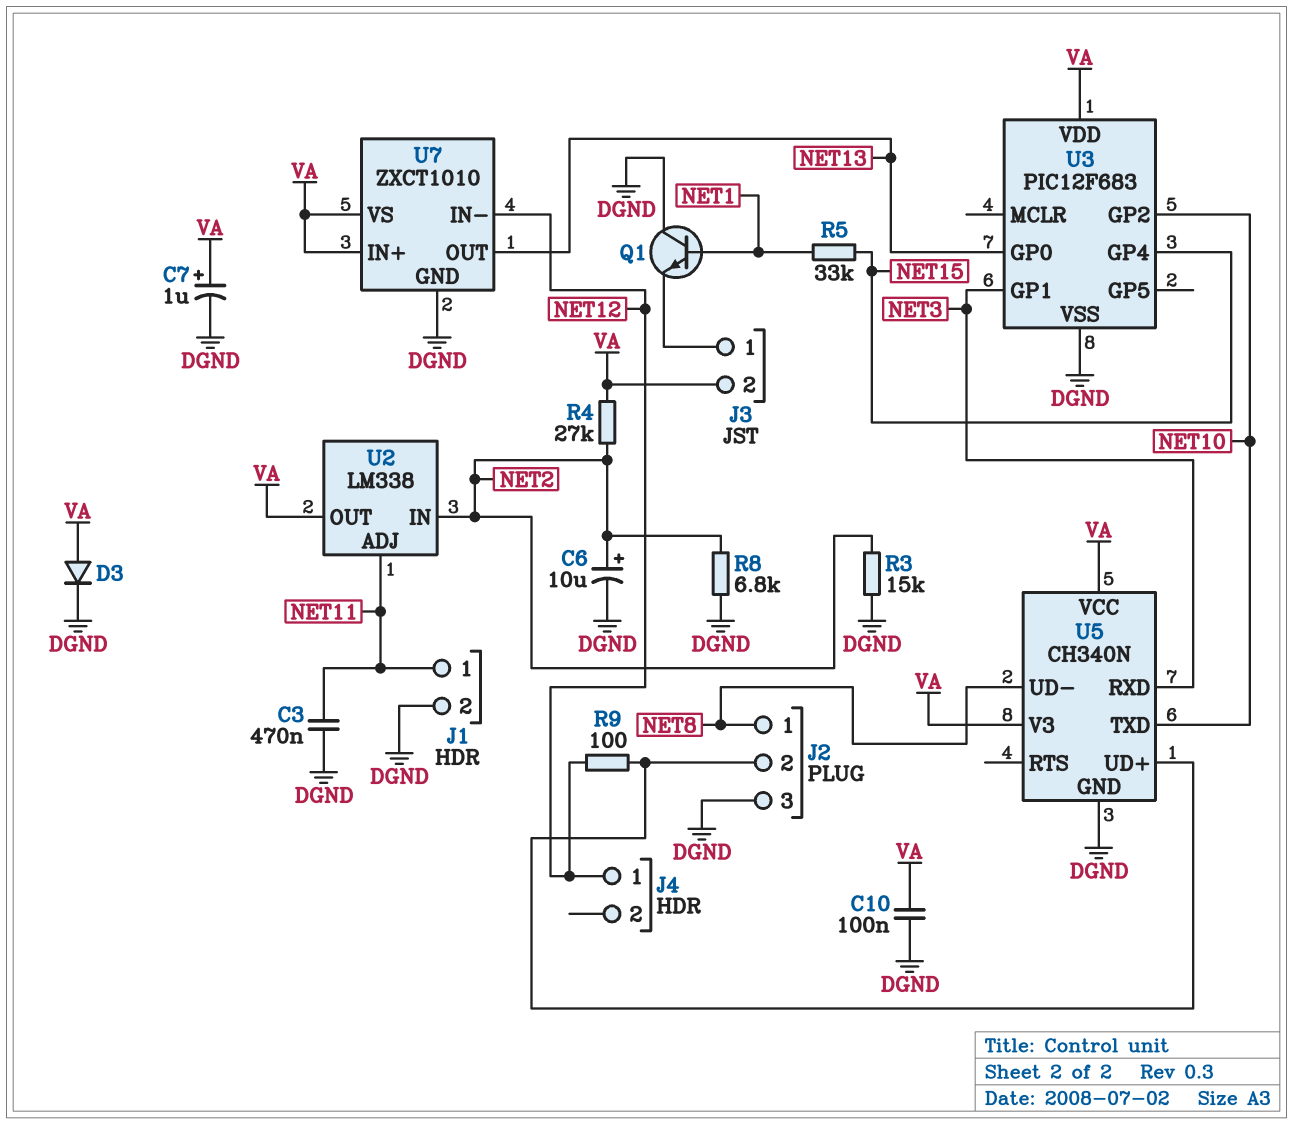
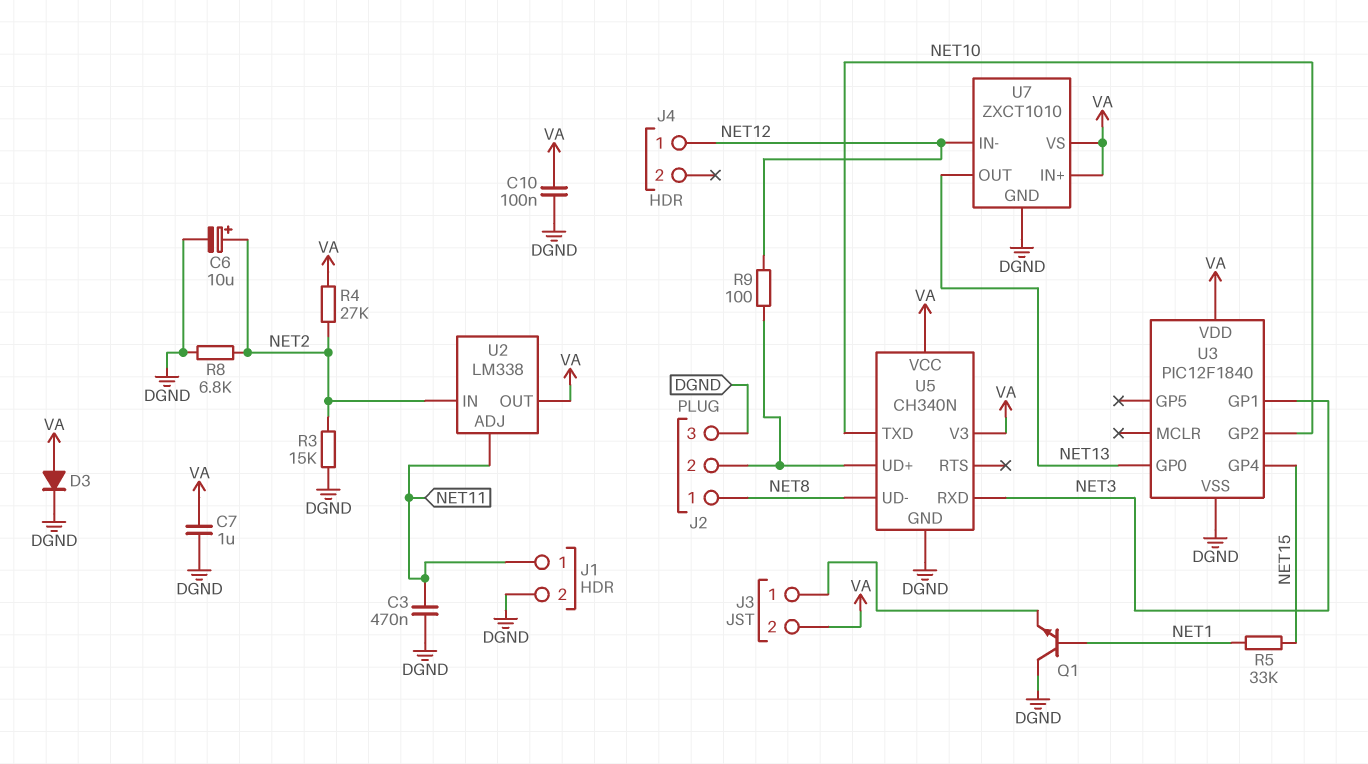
C7: 1uF (plus VA, minus DGND) -> 1uF (DGND, VA)
U3: PIC12F683 -> PIC12F1840

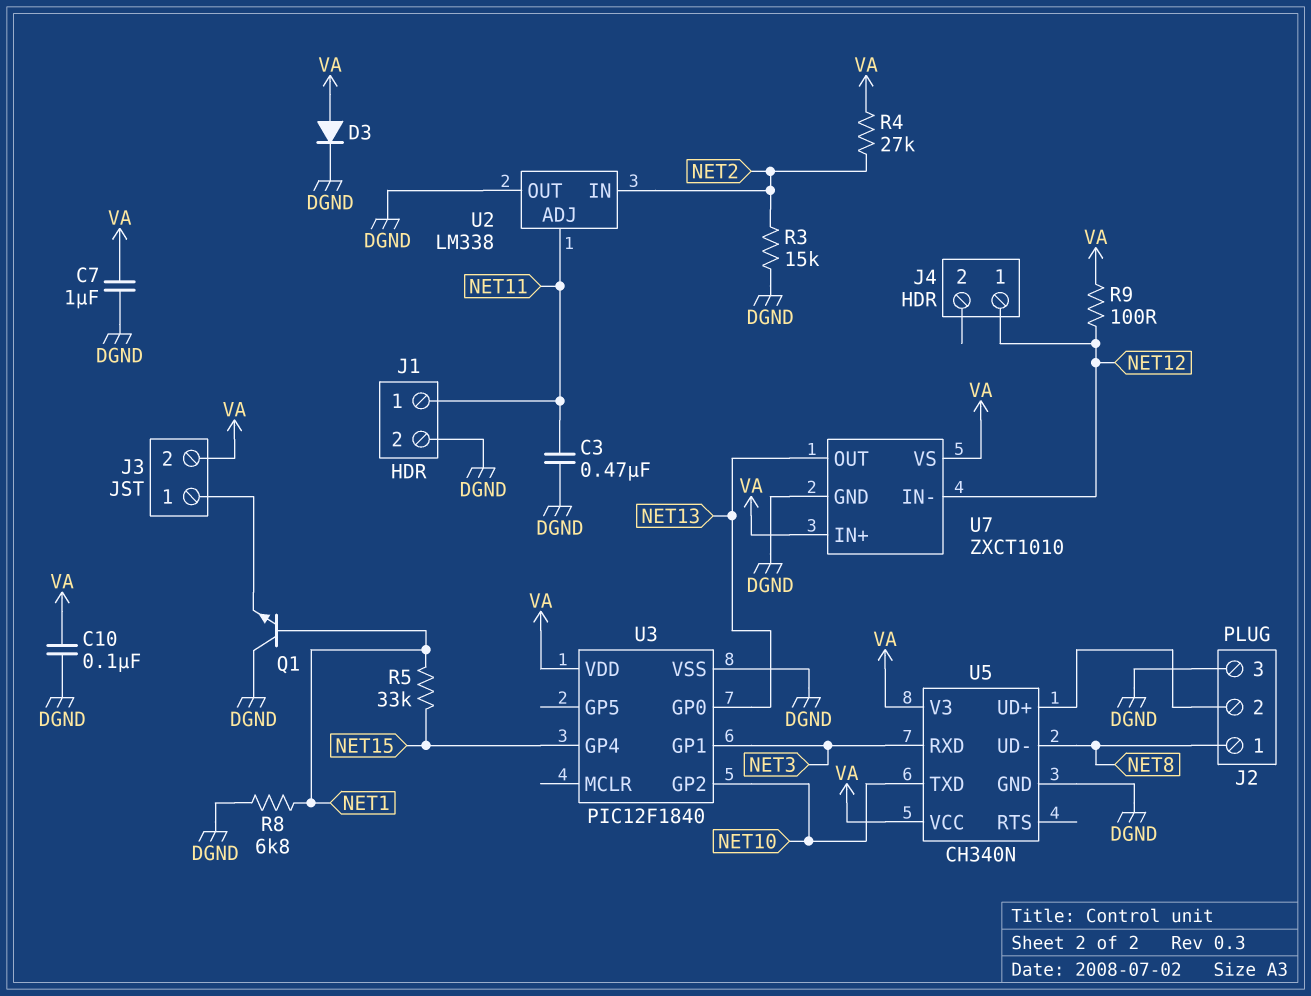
C6: 10uF (plus NET2, minus DGND) -> none
R8: 6.8k (DGND, NET2) -> 6.8k (DGND, NET1)
R9: 100 (J2/2, NET12) -> 100 (NET12, VA)
U2 pin OUT: VA -> DGND

